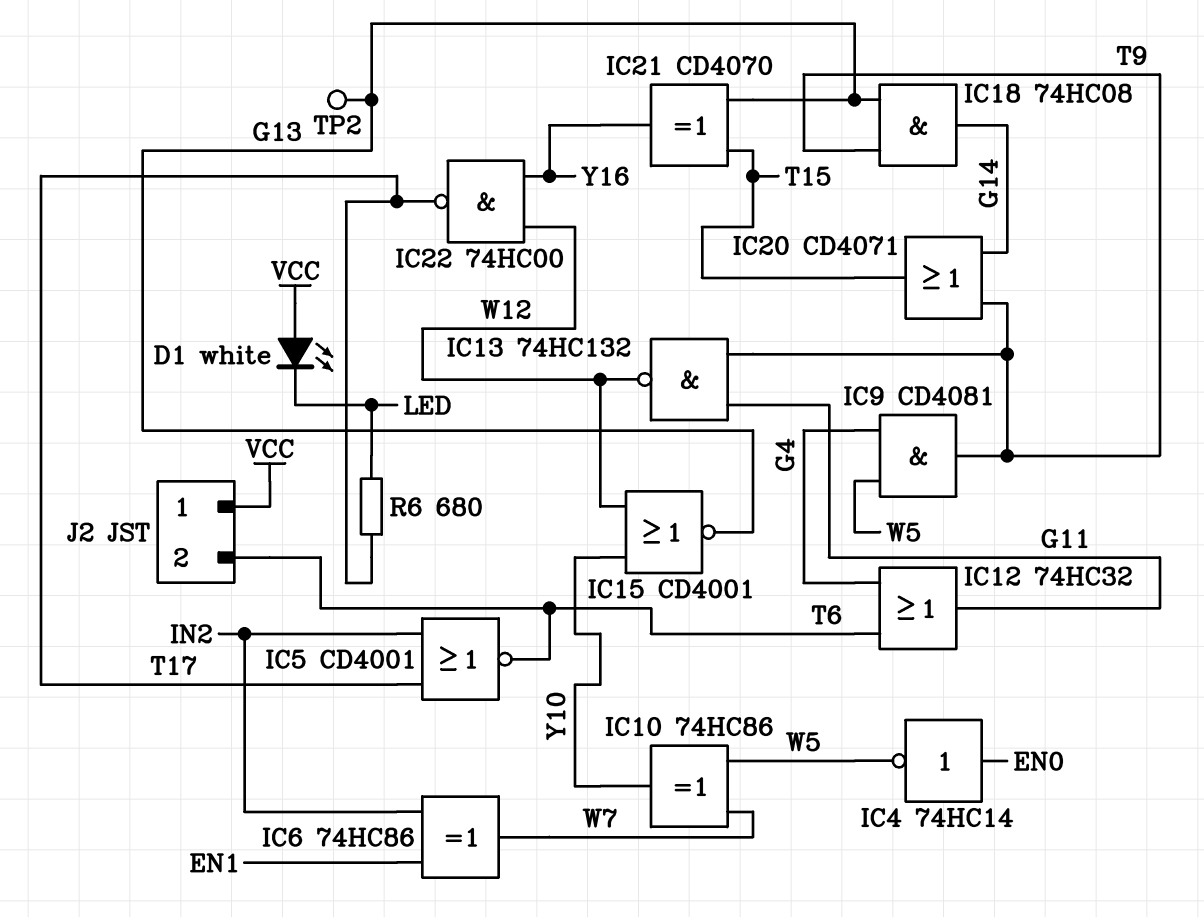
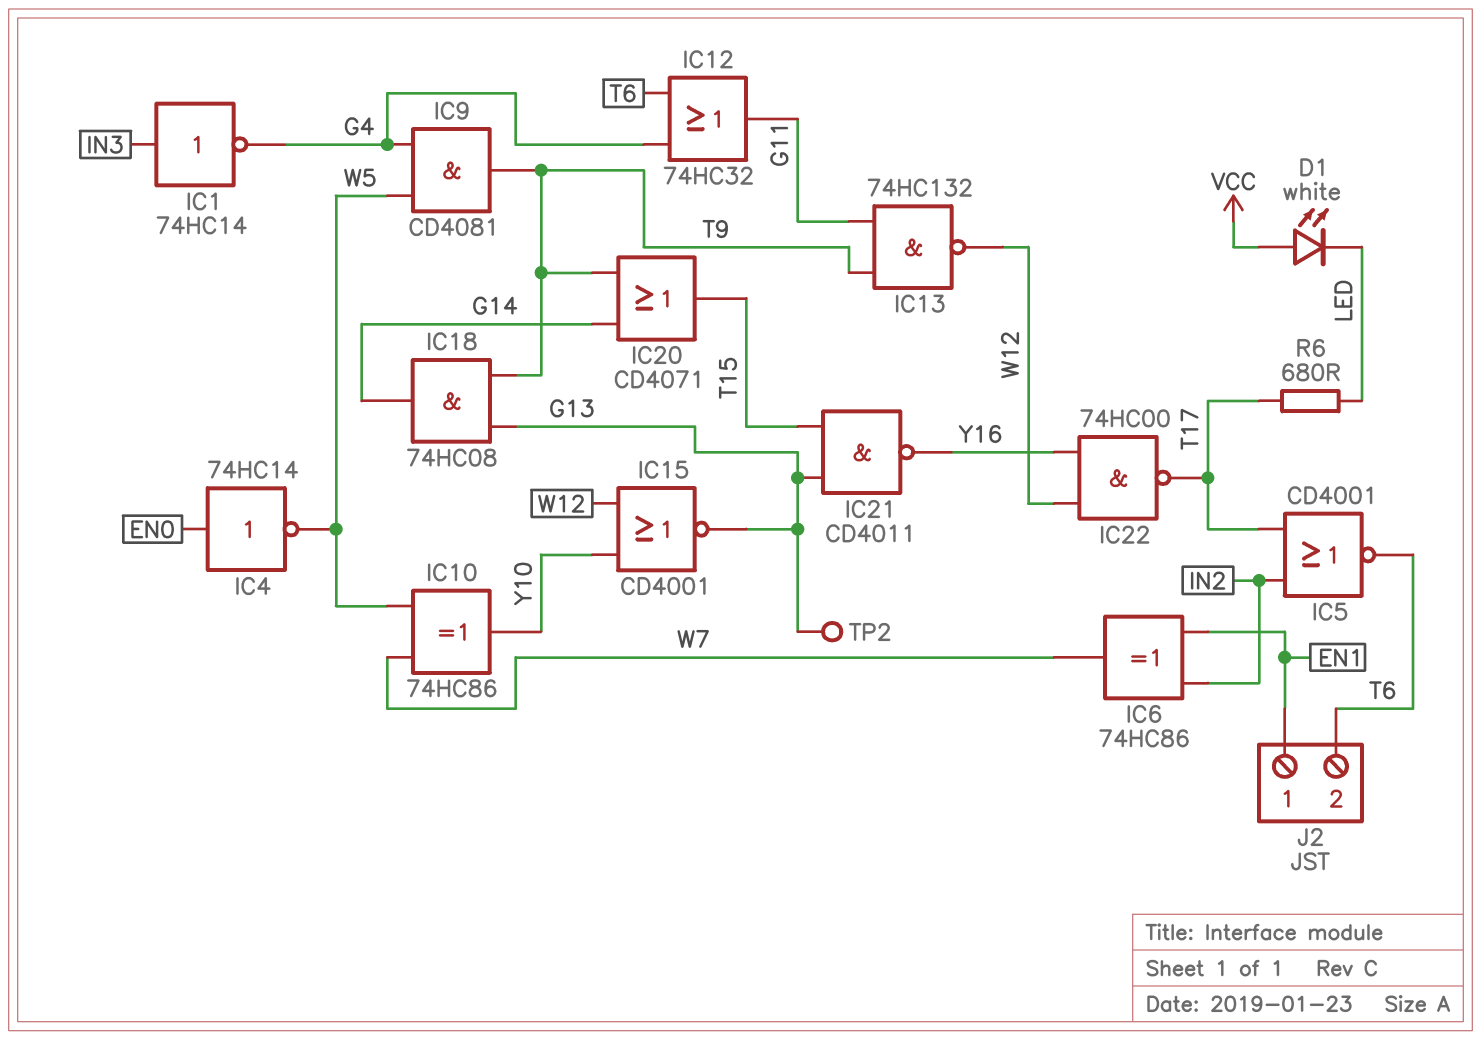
IC1: none -> NOT 74HC14 (in IN3, out G4)
IC21: XOR CD4070 (in G13, in T15, out Y16) -> NAND CD4011 (in G13, in T15, out Y16)
J2 pin 1: VCC -> EN1

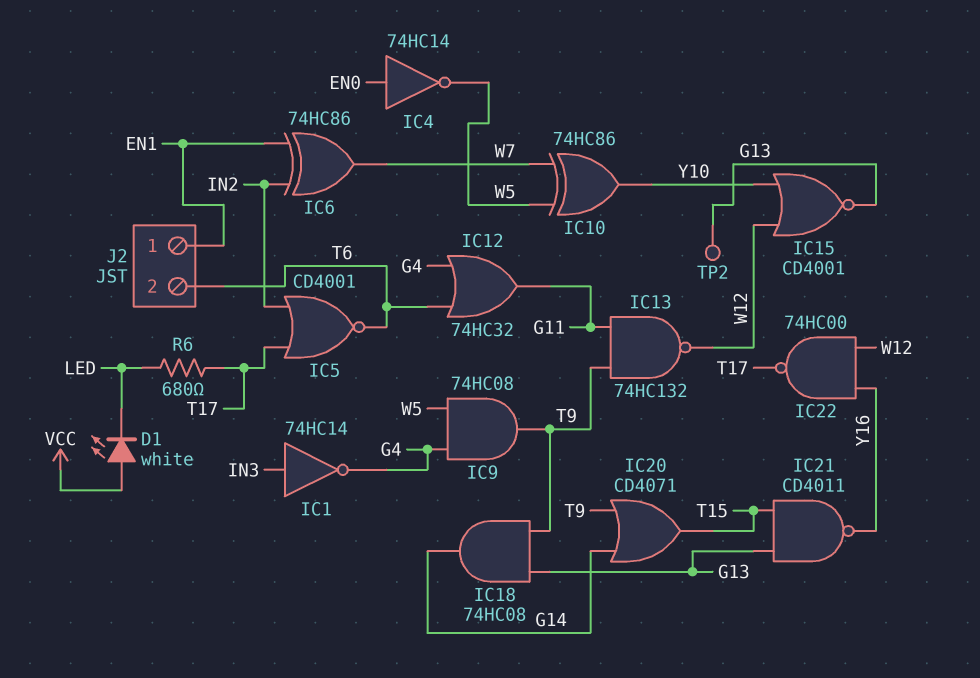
IC9: AND CD4081 (in G4, in W5, out T9) -> AND 74HC08 (in G4, in W5, out T9)

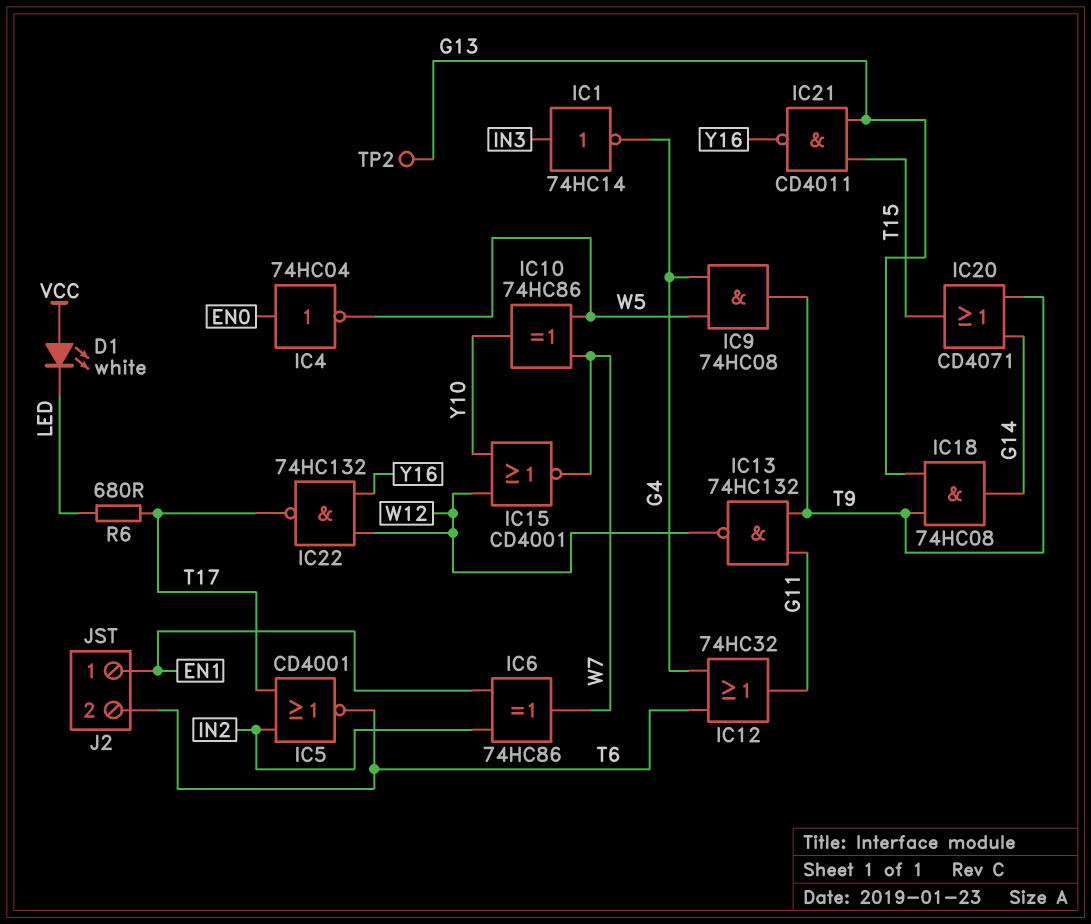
IC4: NOT 74HC14 (in EN0, out W5) -> NOT 74HC04 (in EN0, out W5)
IC15: NOR CD4001 (in W12, in Y10, out G13) -> NOR CD4001 (in W12, in Y10, out W7)
IC22: NAND 74HC00 (in W12, in Y16, out T17) -> NAND 74HC132 (in W12, in Y16, out T17)

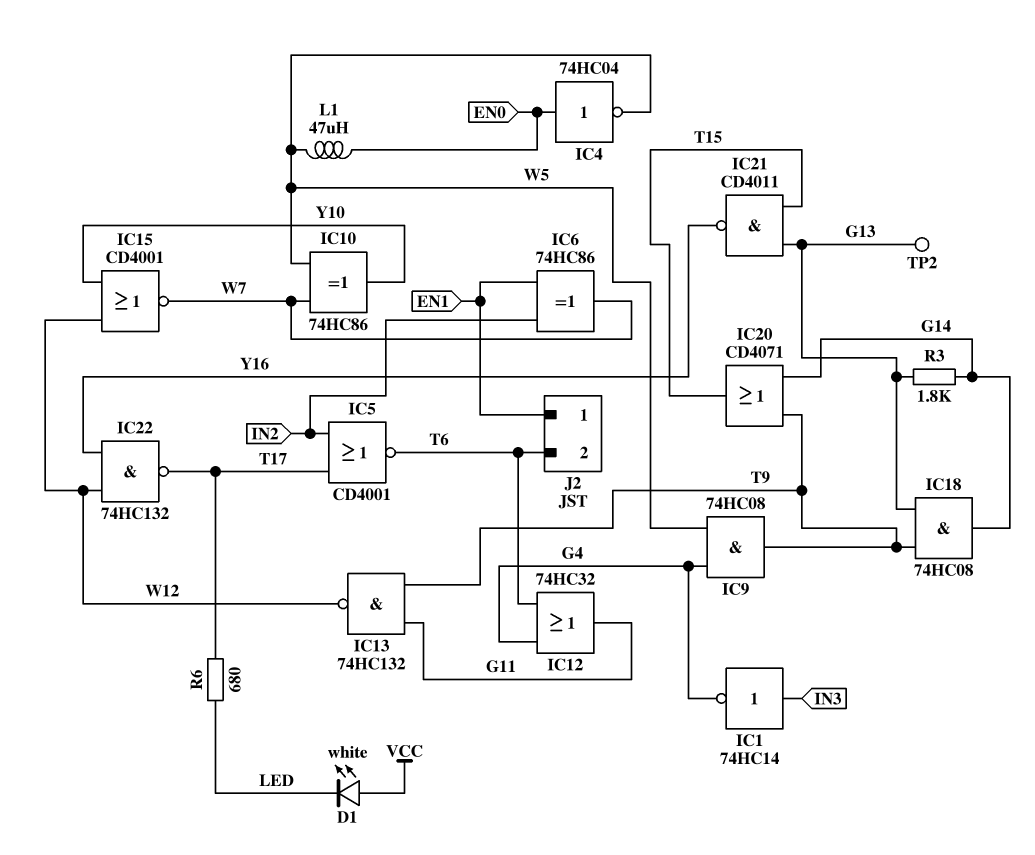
L1: none -> 47uH (EN0, W5)
R3: none -> 1.8k (G13, G14)

